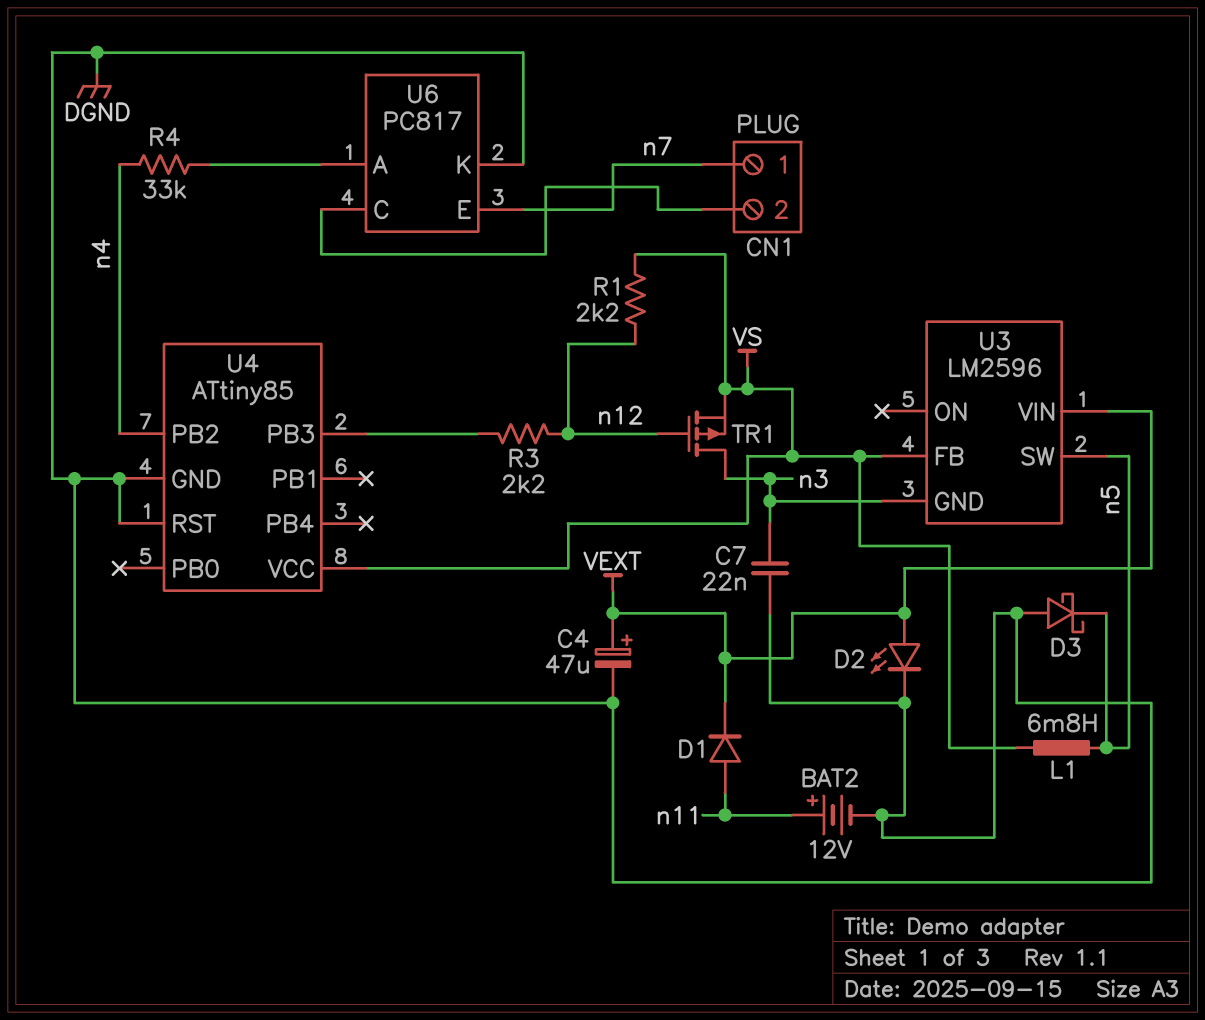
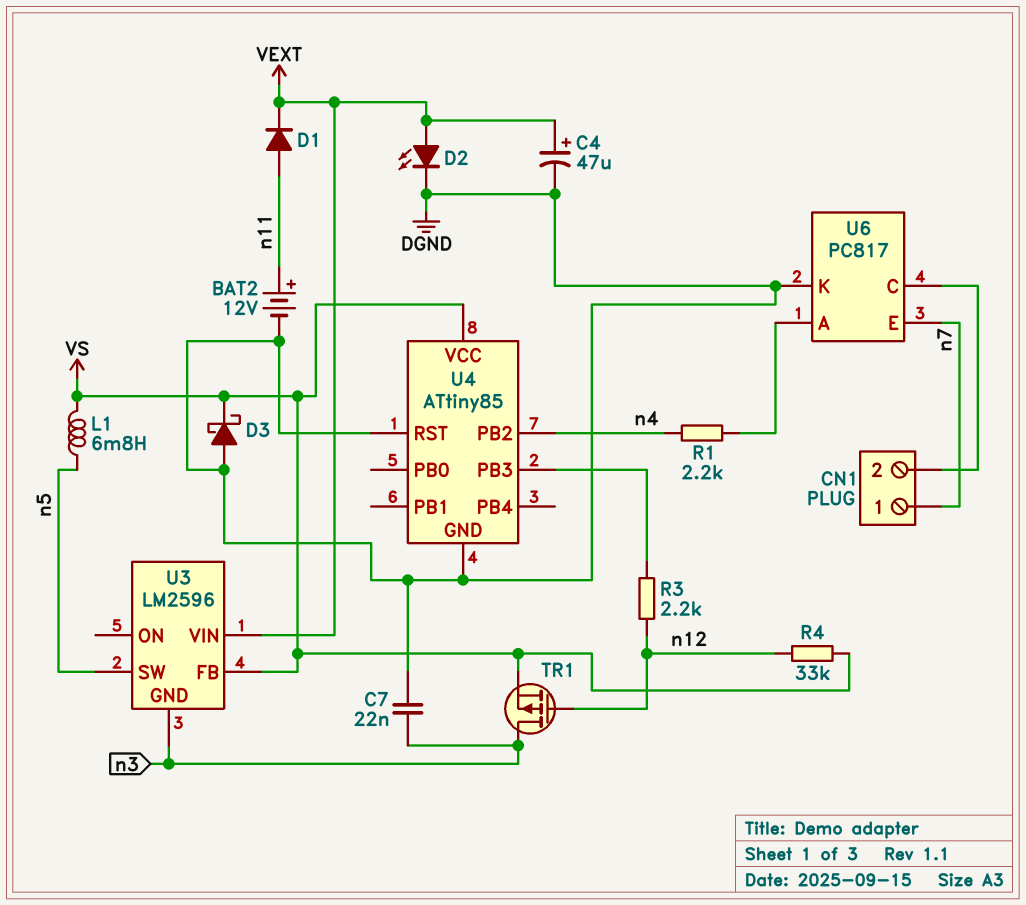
D3: schottky (A DGND, K n5) -> schottky (A DGND, K VS)
R1: 2.2k (VS, n12) -> 2.2k (U6/A, n4)
R4: 33k (U6/A, n4) -> 33k (VS, n12)

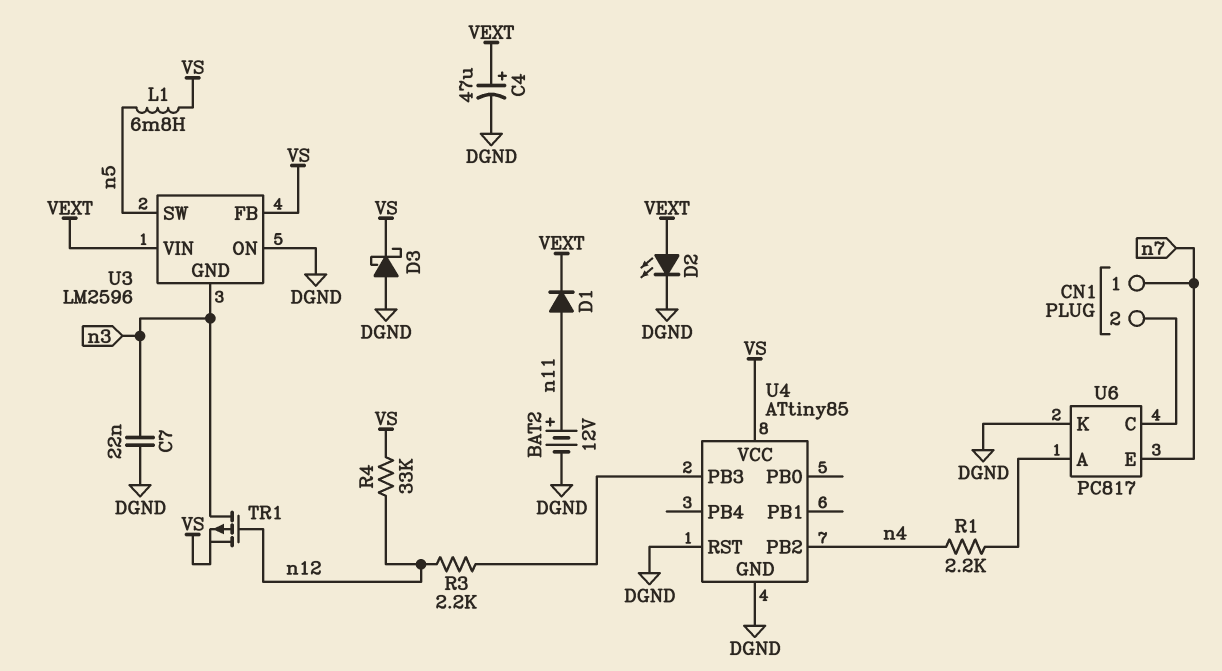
U3 pin ON: none -> DGND

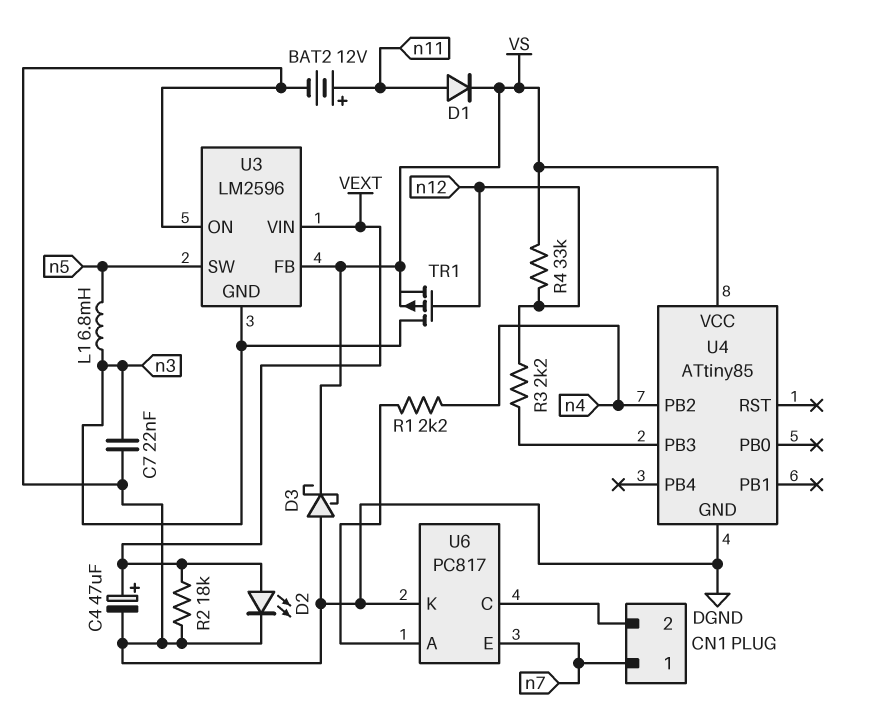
D1: diode (A n11, K VEXT) -> diode (A n11, K VS)
L1: 6.8mH (VS, n5) -> 6.8mH (n3, n5)
R2: none -> 18k (DGND, VEXT)
U4 pin RST: DGND -> none

